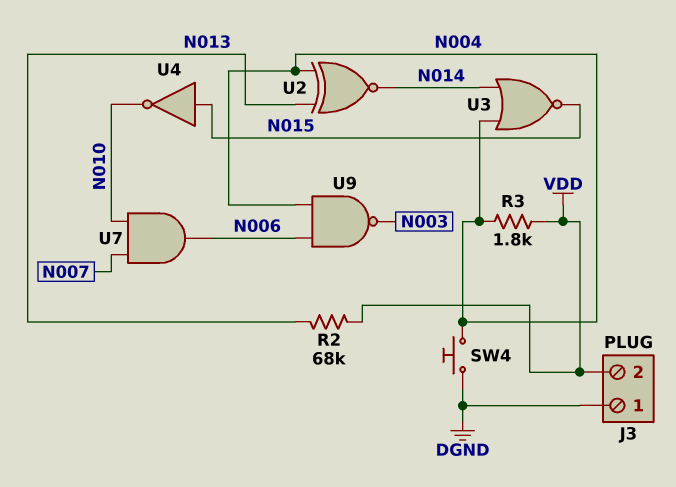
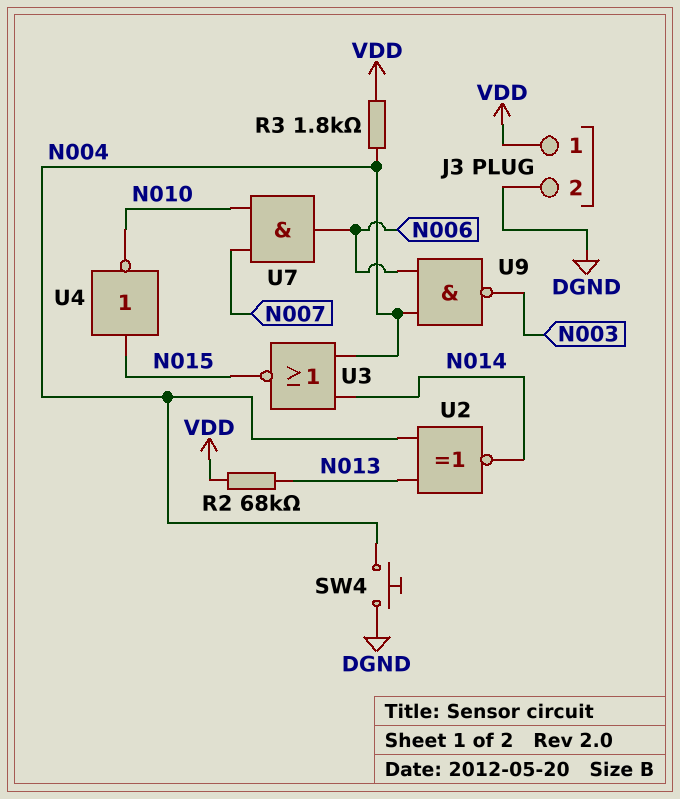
J3 pin 1: DGND -> VDD
J3 pin 2: VDD -> DGND

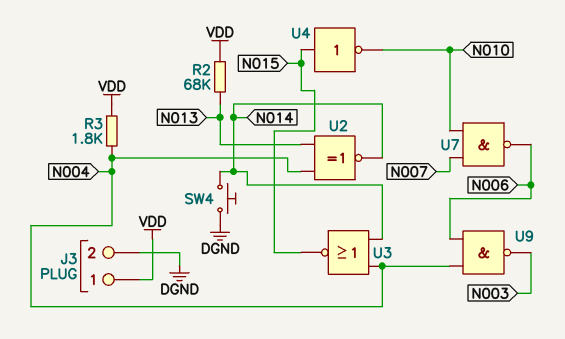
SW4: button (DGND, N004) -> button (DGND, N014)
U7: AND (in N007, in N010, out N006) -> NAND (in N007, in N010, out N006)

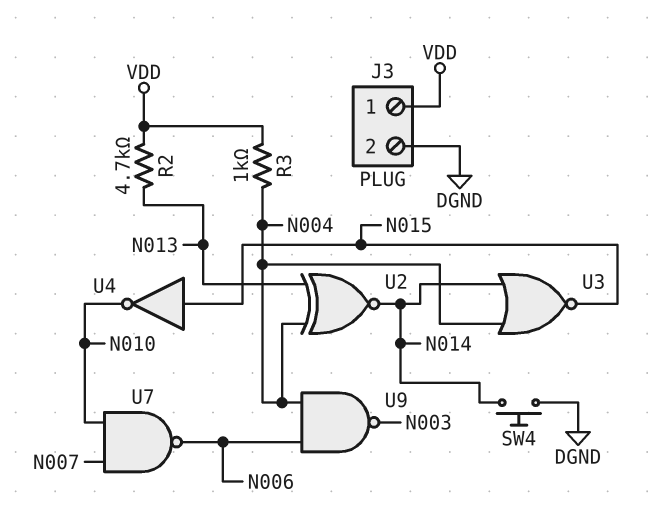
R2: 68k (N013, VDD) -> 4.7k (N013, VDD)
R3: 1.8k (N004, VDD) -> 1k (N004, VDD)

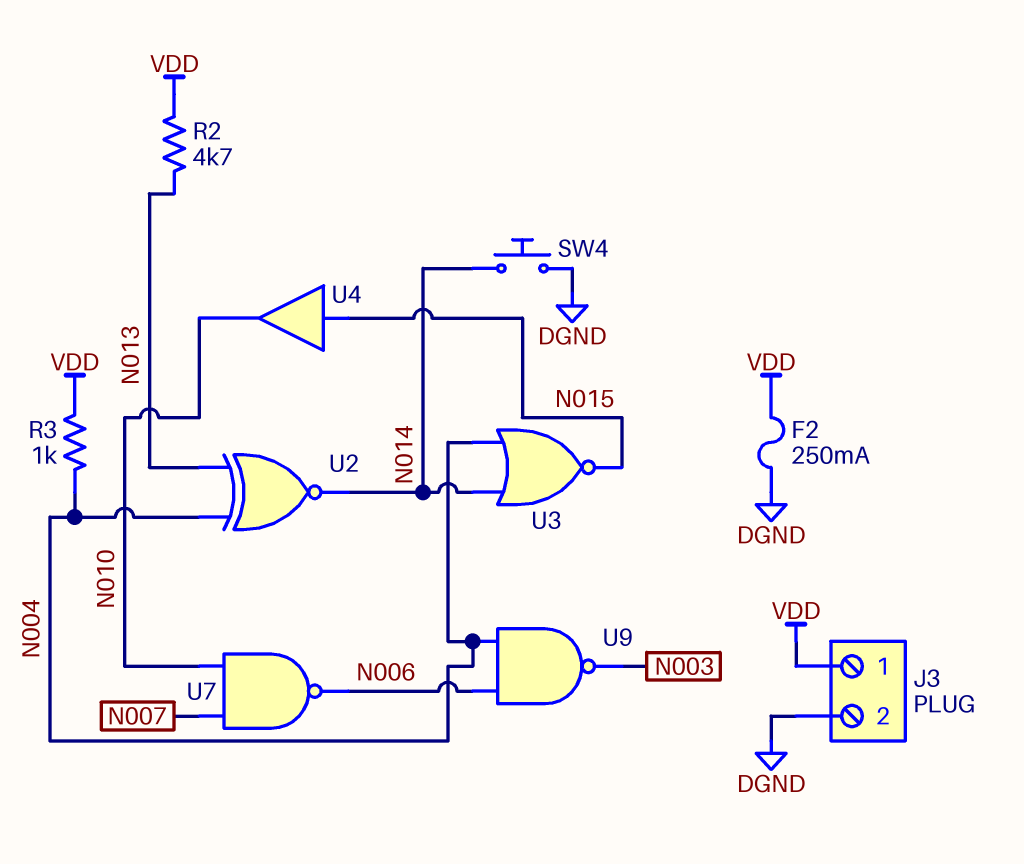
F2: none -> 250mA (DGND, VDD)
U4: NOT (in N015, out N010) -> buffer (in N015, out N010)

